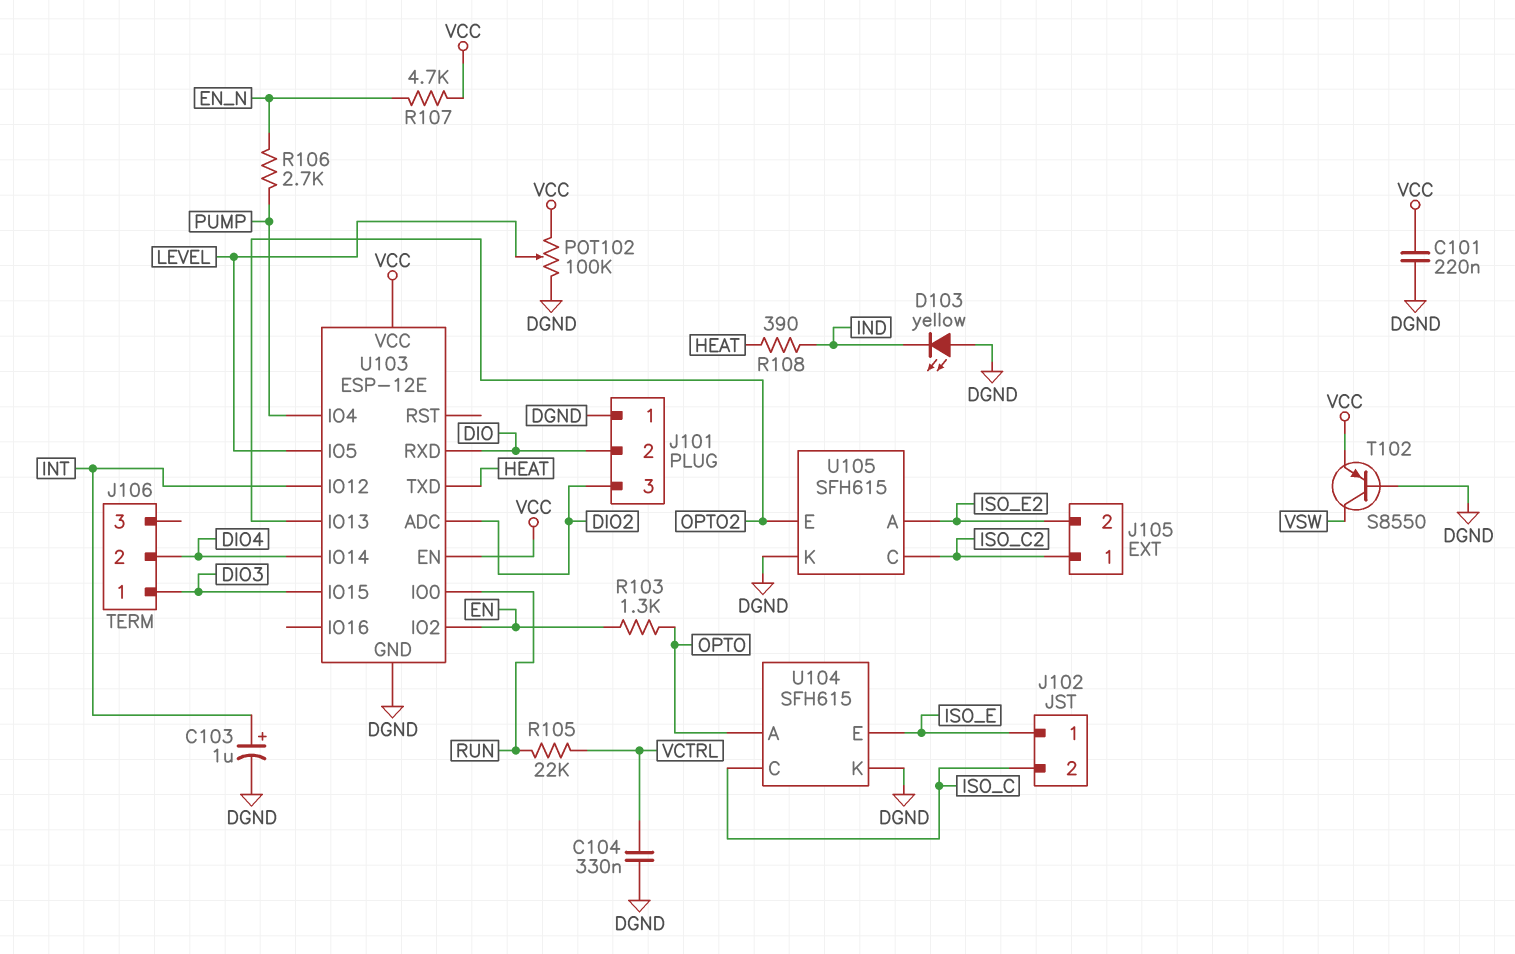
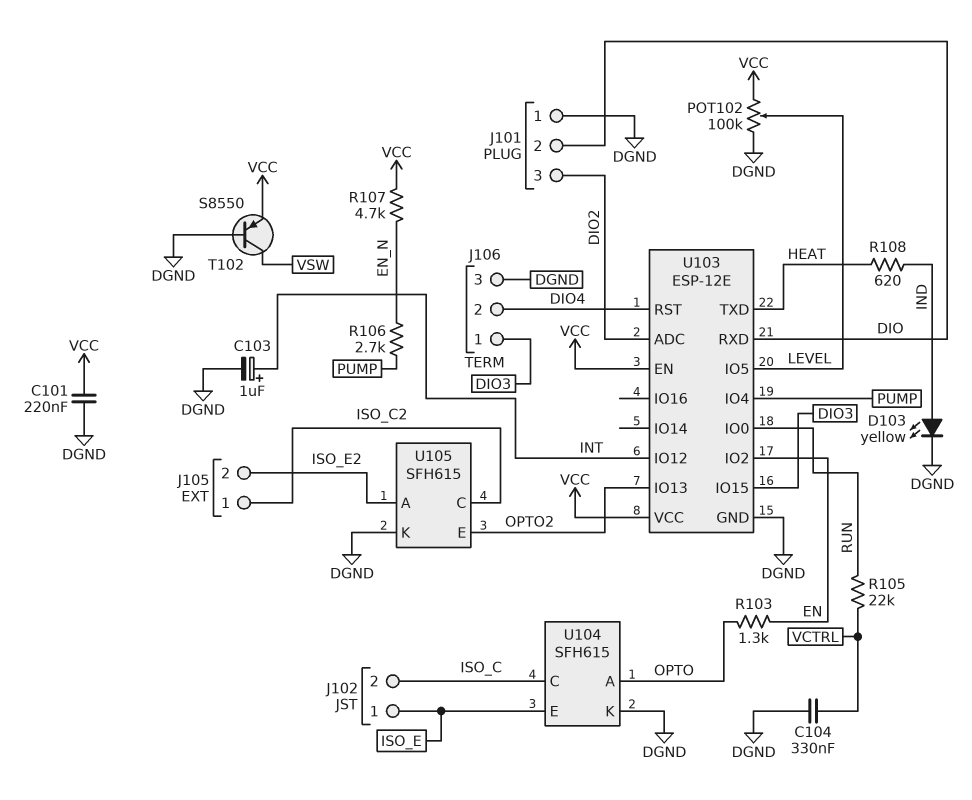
D103: LED yellow (A DGND, K IND) -> LED yellow (A IND, K DGND)
J106 pin 3: none -> DGND
R108: 390 (HEAT, IND) -> 620 (HEAT, IND)
U103 pin IO14: DIO4 -> none
U103 pin RST: none -> DIO4

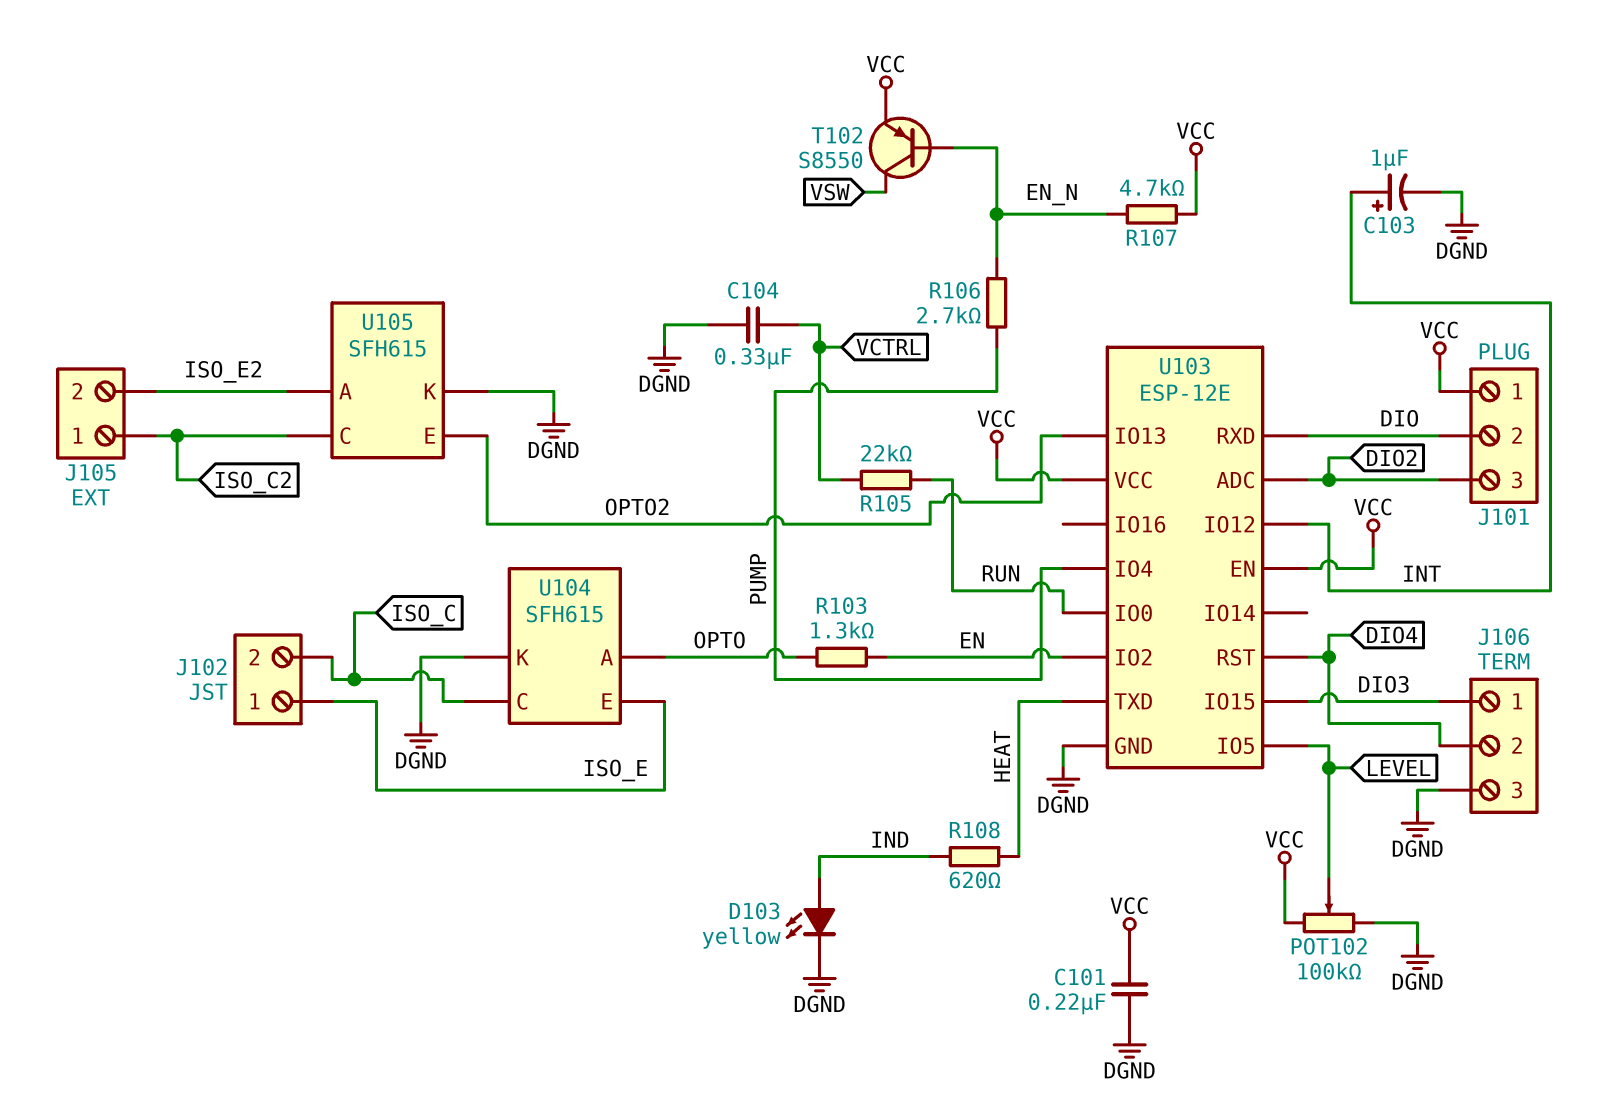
J101 pin 1: DGND -> VCC
T102: PNP S8550 (B DGND, C VSW, E VCC) -> PNP S8550 (B EN_N, C VSW, E VCC)

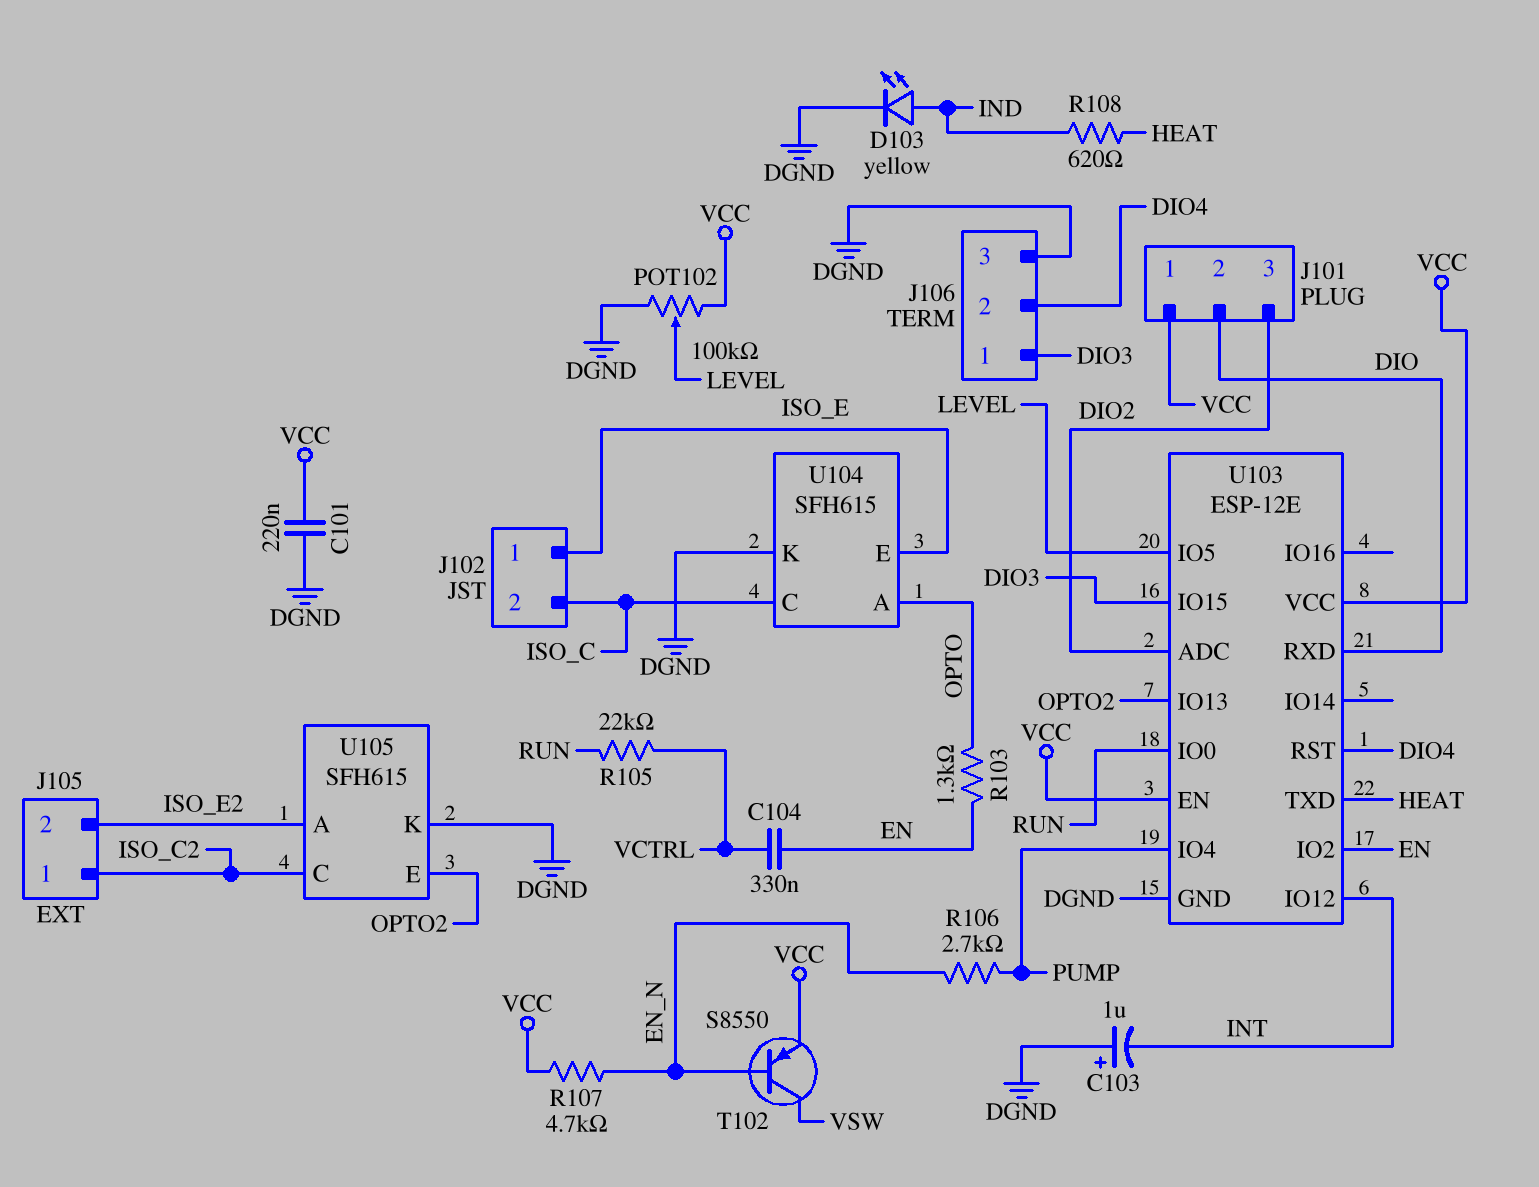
C103: 1uF (plus INT, minus DGND) -> 1uF (plus DGND, minus INT)
C104: 330nF (DGND, VCTRL) -> 330nF (EN, VCTRL)

